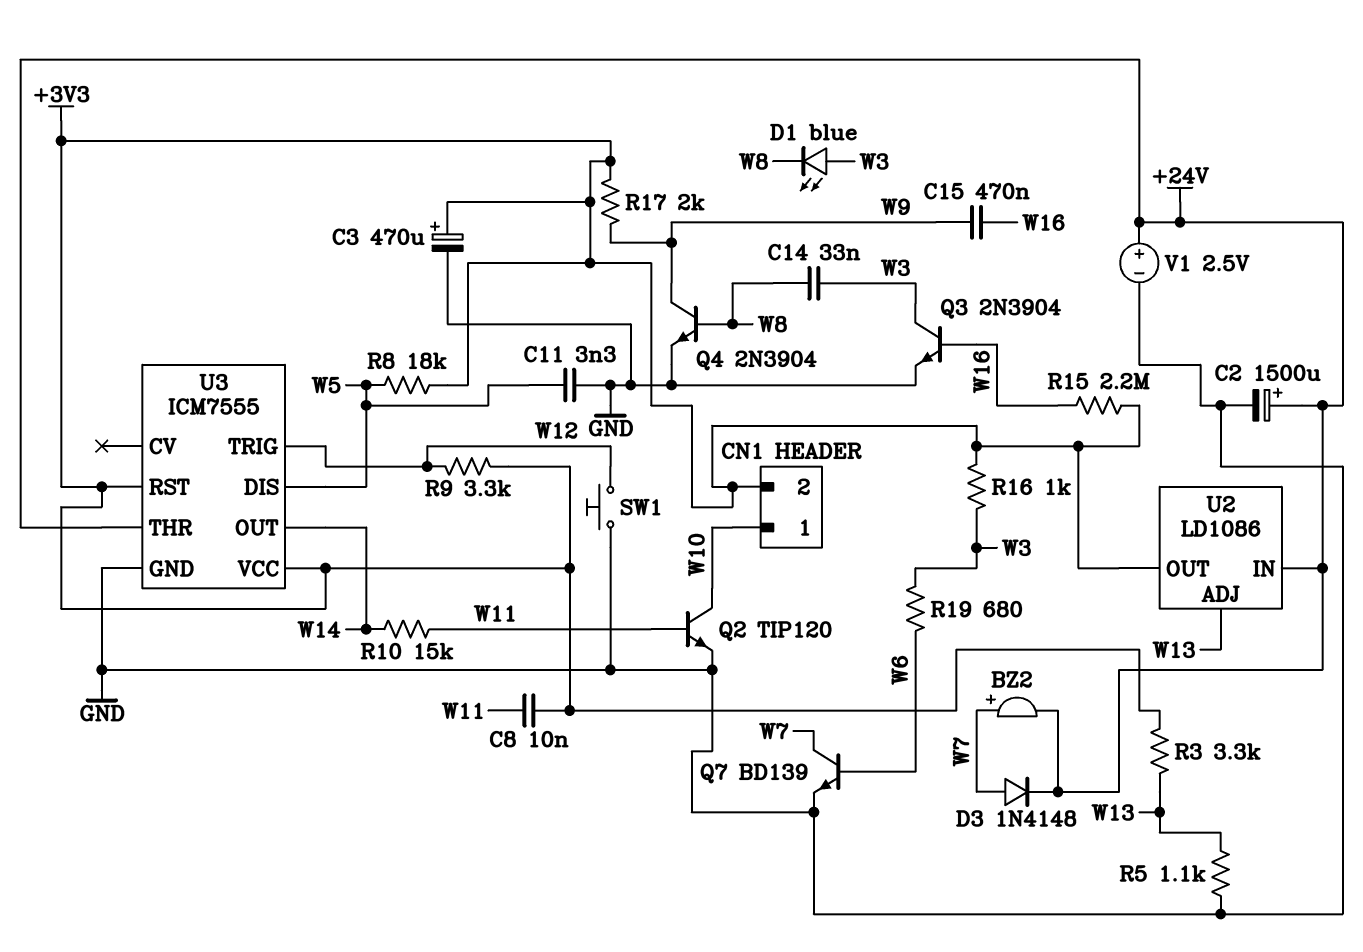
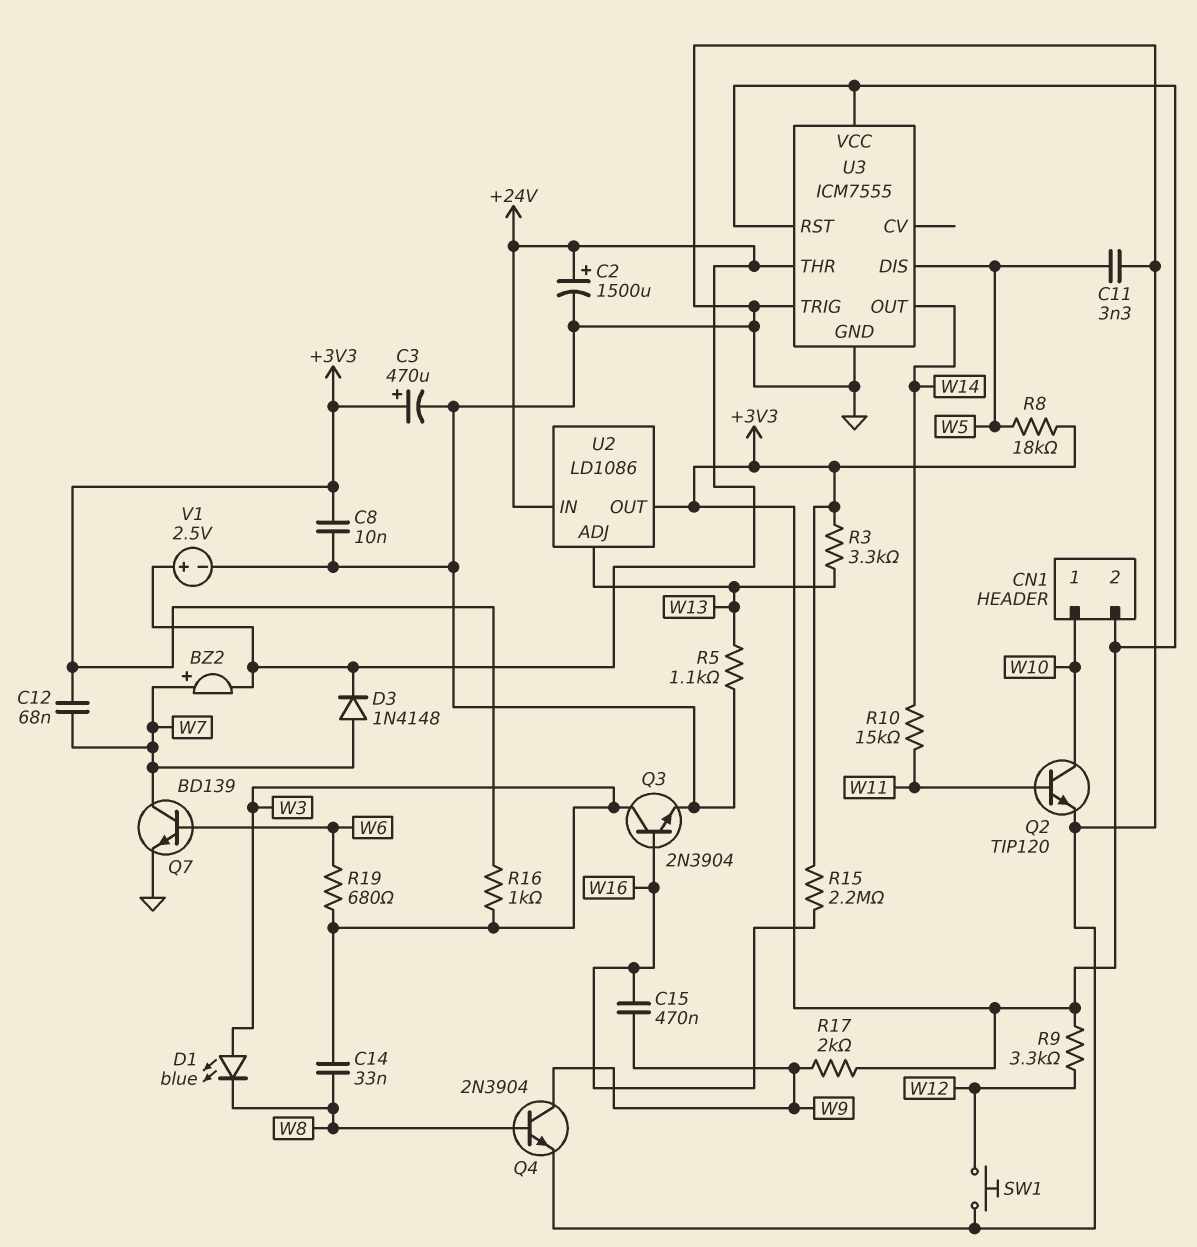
C8: 10nF (+3V3, W11) -> 10nF (+3V3, GND)
C12: none -> 68nF (+3V3, W7)
U3 pin TRIG: W12 -> GND

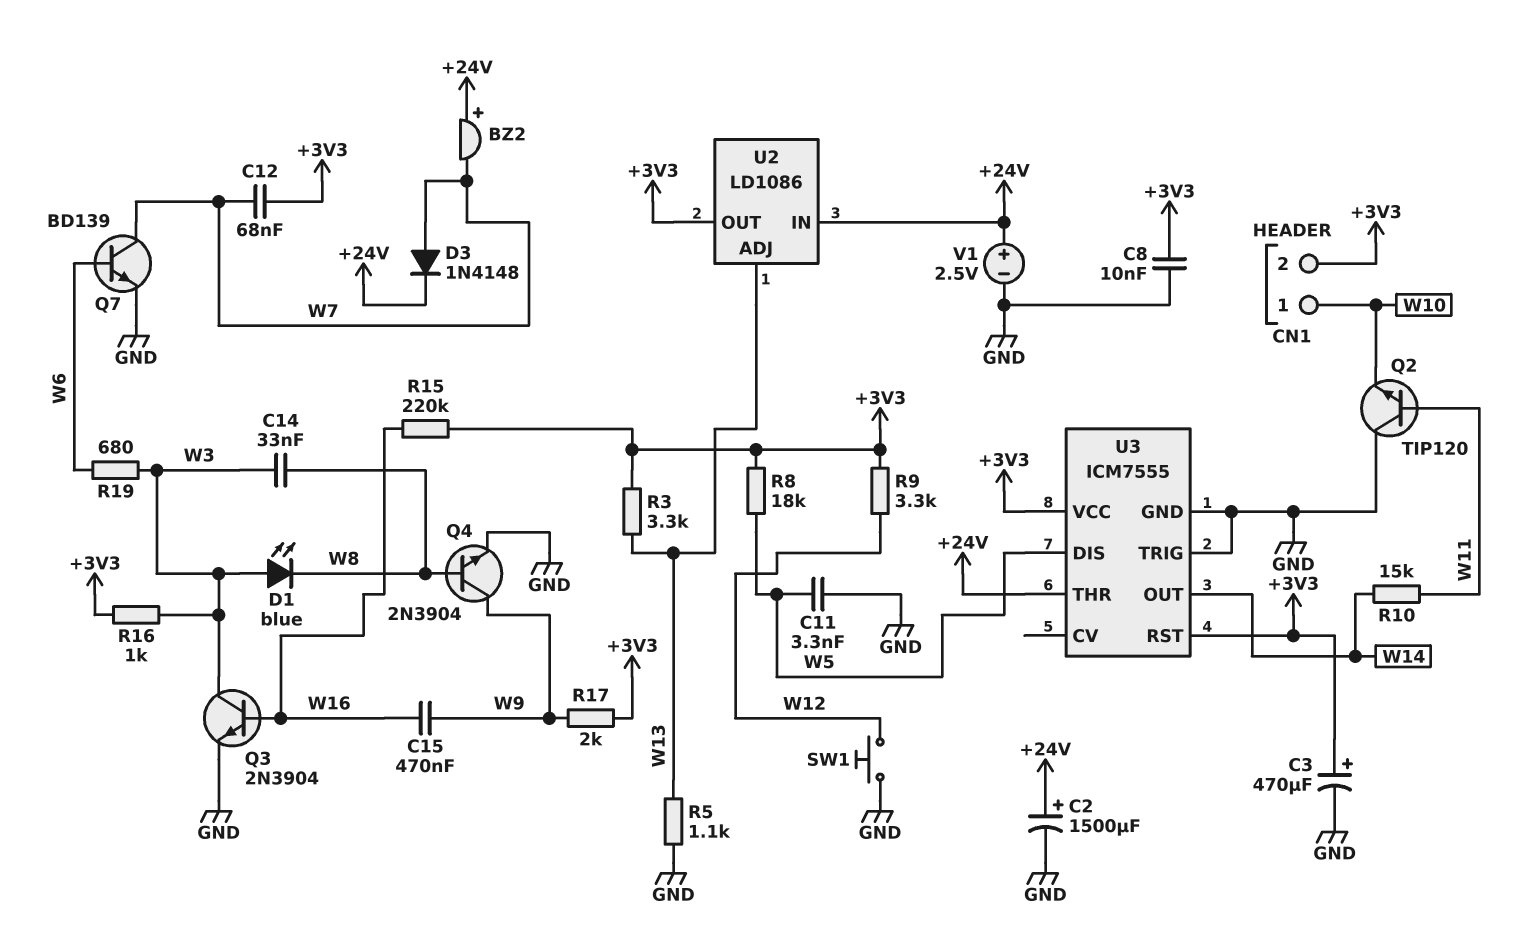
BZ2: buzzer (plus W7, minus +24V) -> buzzer (plus +24V, minus W7)
Q2: NPN TIP120 (B W11, C W10, E GND) -> NPN TIP120 (B W11, C GND, E W10)
R15: 2.2M (+3V3, W16) -> 220k (+3V3, W16)

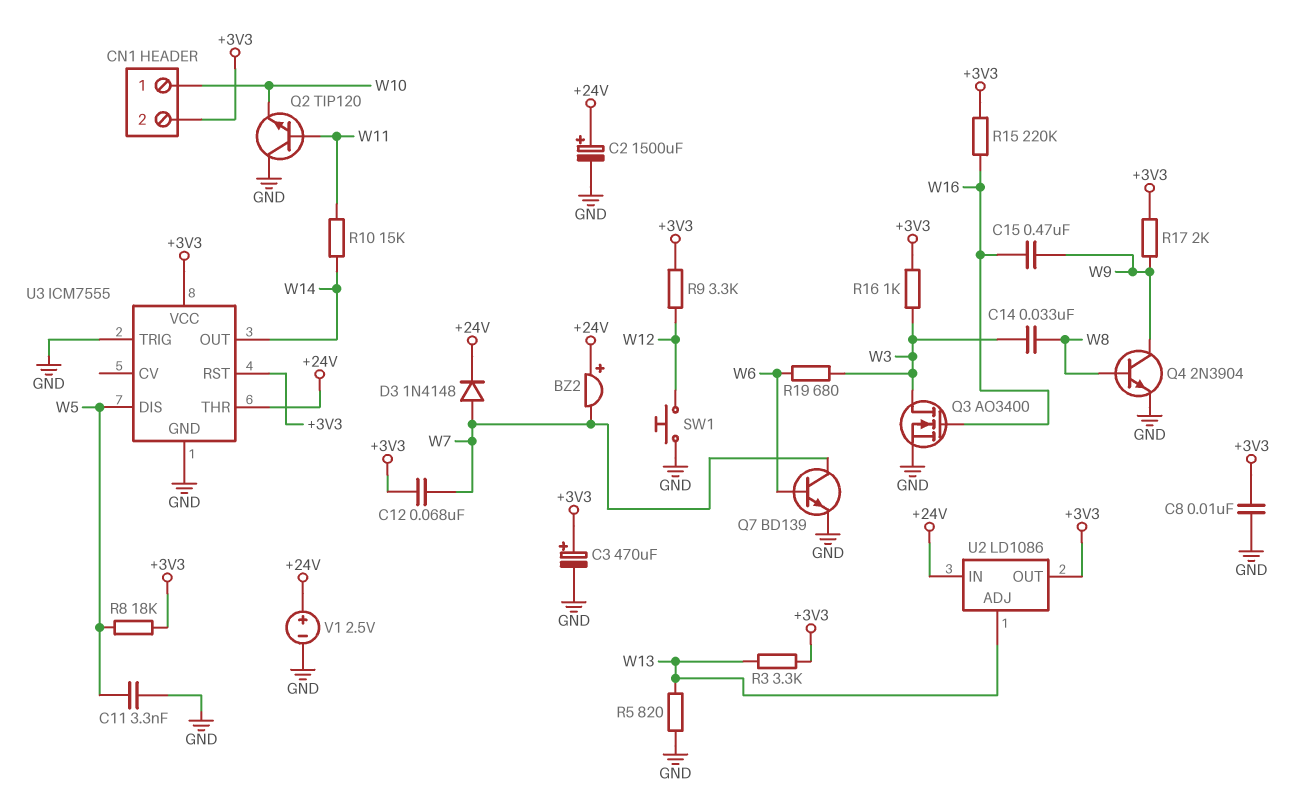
D1: LED blue (A W3, K W8) -> none
Q3: NPN 2N3904 (B W16, C W3, E GND) -> NMOS AO3400 (G W16, D W3, S GND)
R5: 1.1k (GND, W13) -> 820 (GND, W13)

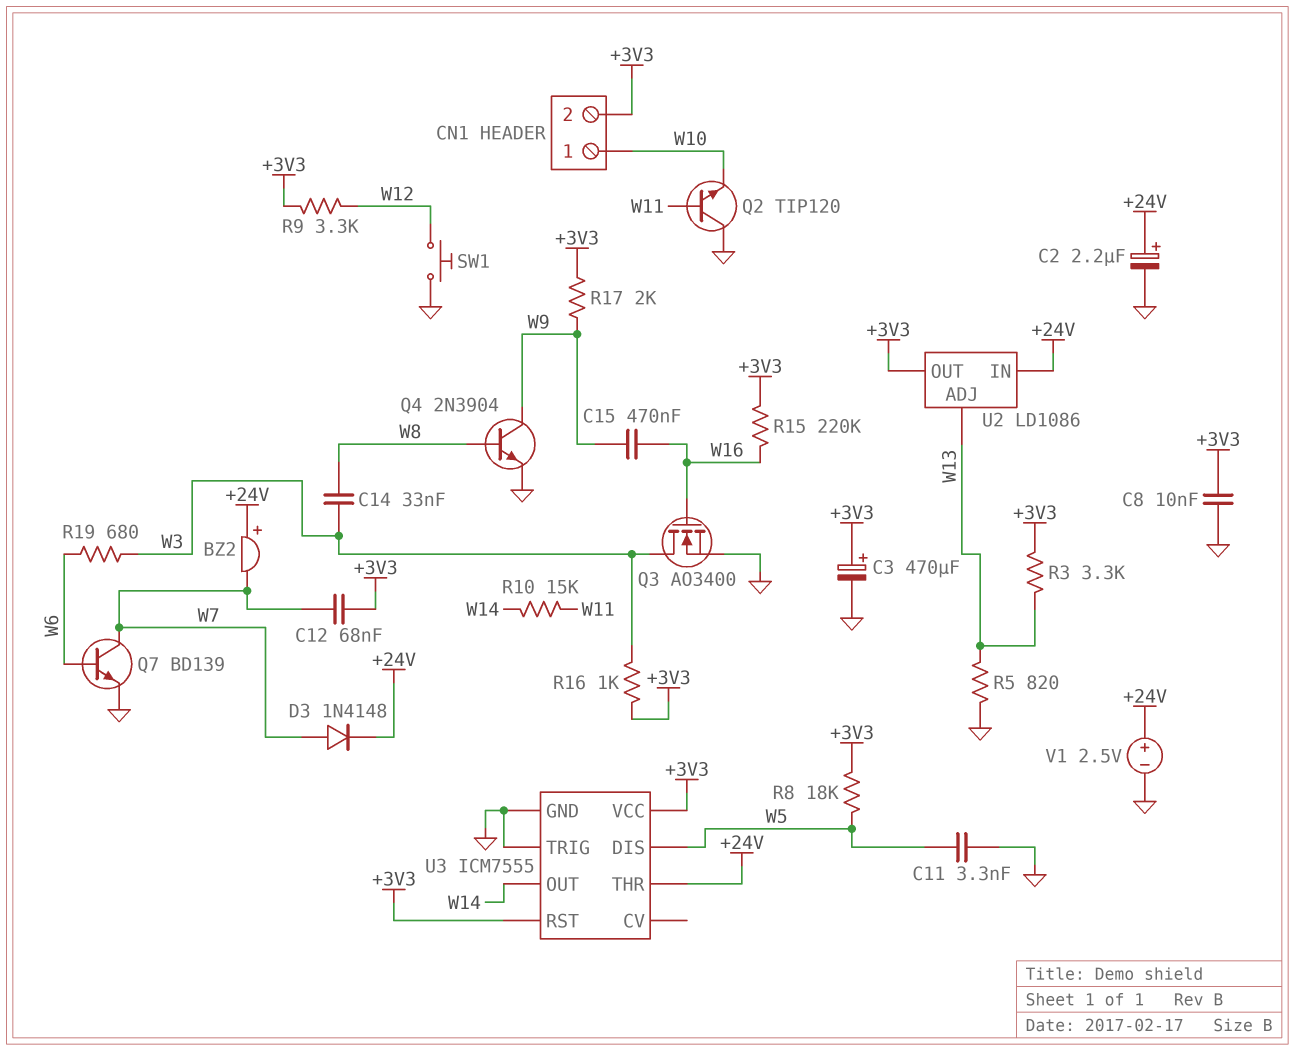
C2: 1500uF (plus +24V, minus GND) -> 2.2uF (plus +24V, minus GND)

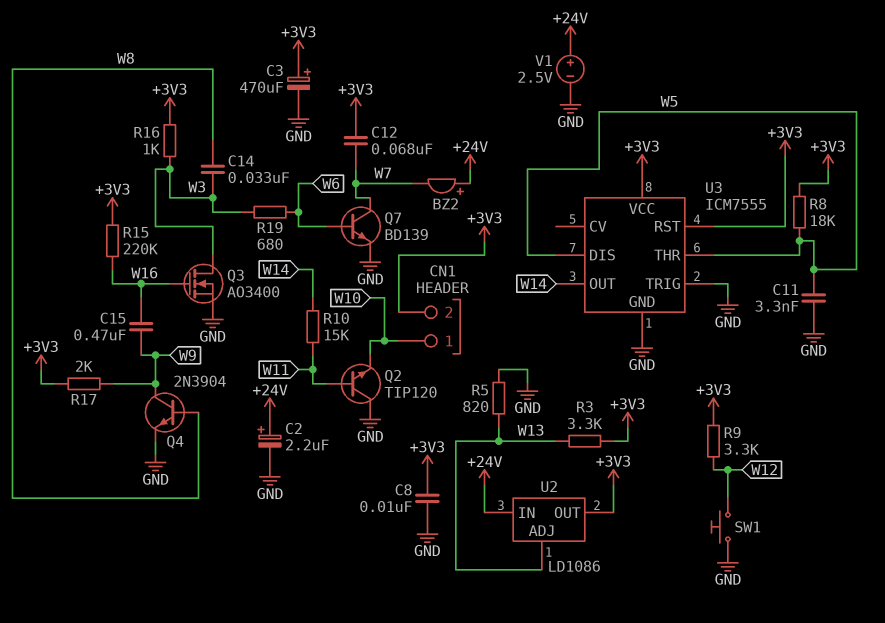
D3: diode 1N4148 (A W7, K +24V) -> none
U3 pin THR: +24V -> W5

